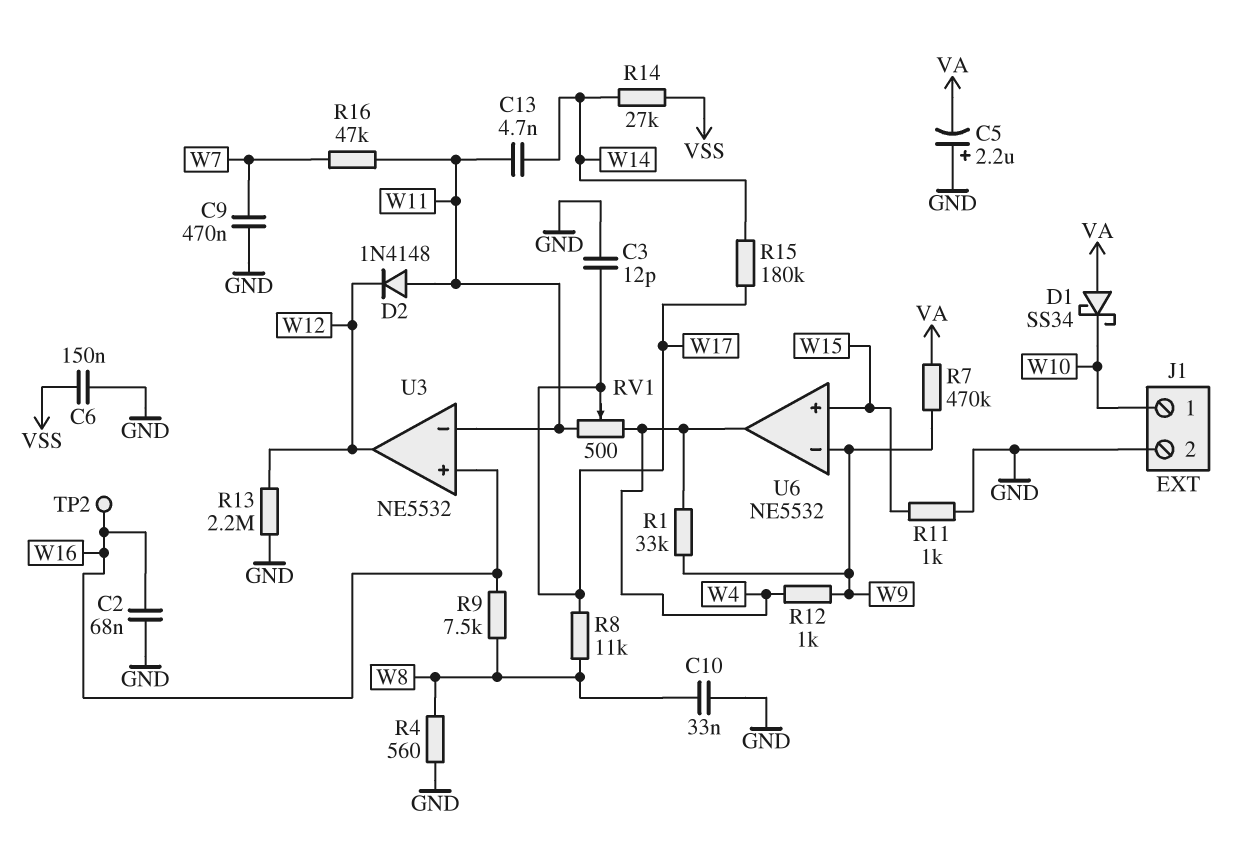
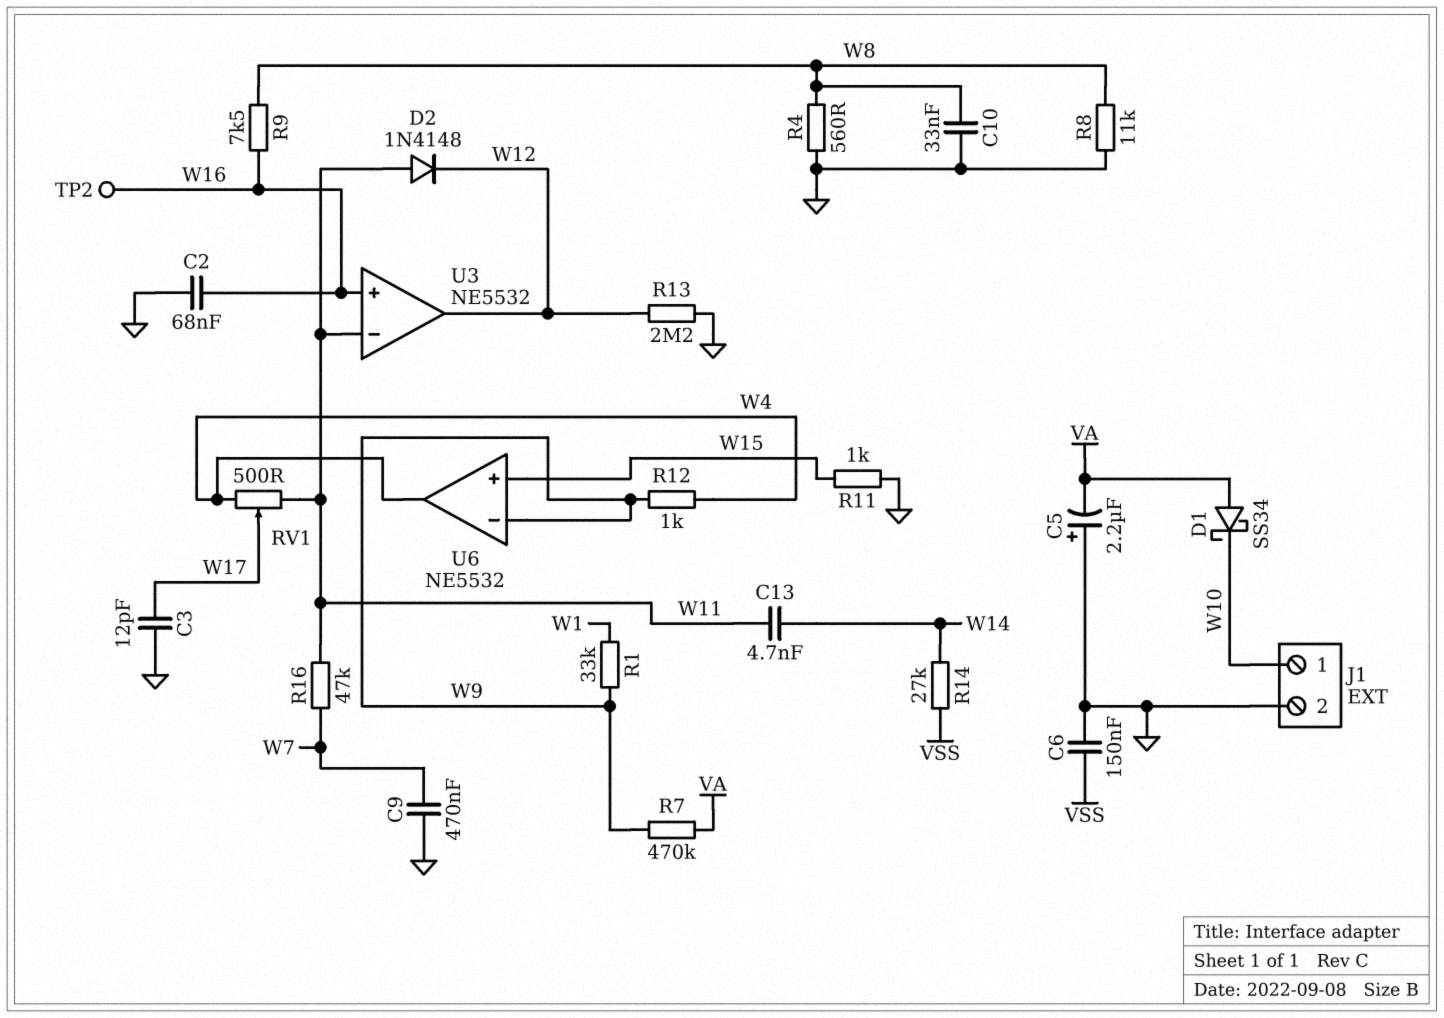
R1: 33k (W4, W9) -> 33k (W1, W9)
R8: 11k (W8, W17) -> 11k (GND, W8)
R15: 180k (W14, W17) -> none

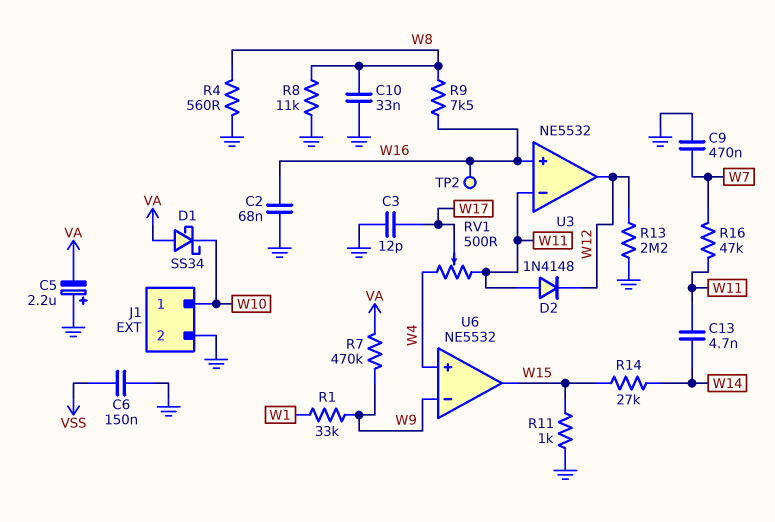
R12: 1k (W4, W9) -> none
R14: 27k (VSS, W14) -> 27k (W14, W15)
U6 pin in+: W15 -> W4
U6 pin out: W4 -> W15

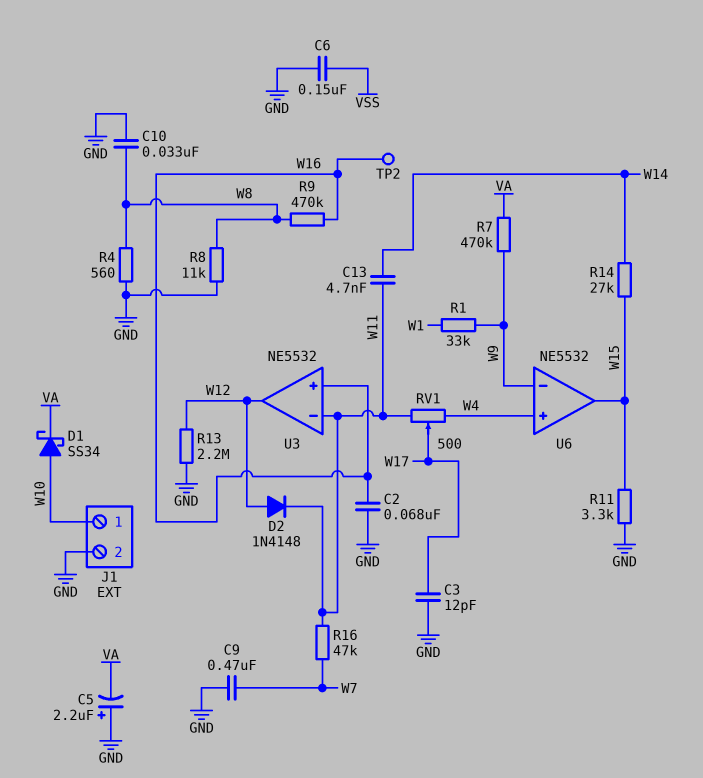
D1: schottky SS34 (A VA, K W10) -> schottky SS34 (A W10, K VA)
D2: diode 1N4148 (A W11, K W12) -> diode 1N4148 (A W12, K W11)
R9: 7.5k (W8, W16) -> 470k (W8, W16)
R11: 1k (GND, W15) -> 3.3k (GND, W15)

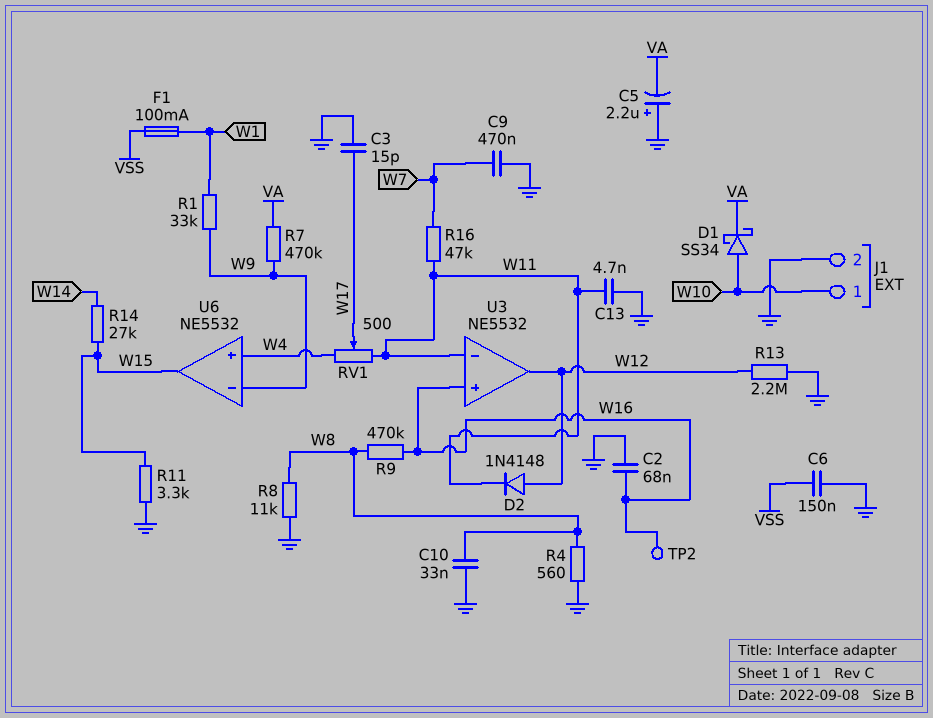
C3: 12pF (GND, W17) -> 15pF (GND, W17)
C13: 4.7nF (W11, W14) -> 4.7nF (GND, W11)
F1: none -> 100mA (VSS, W1)

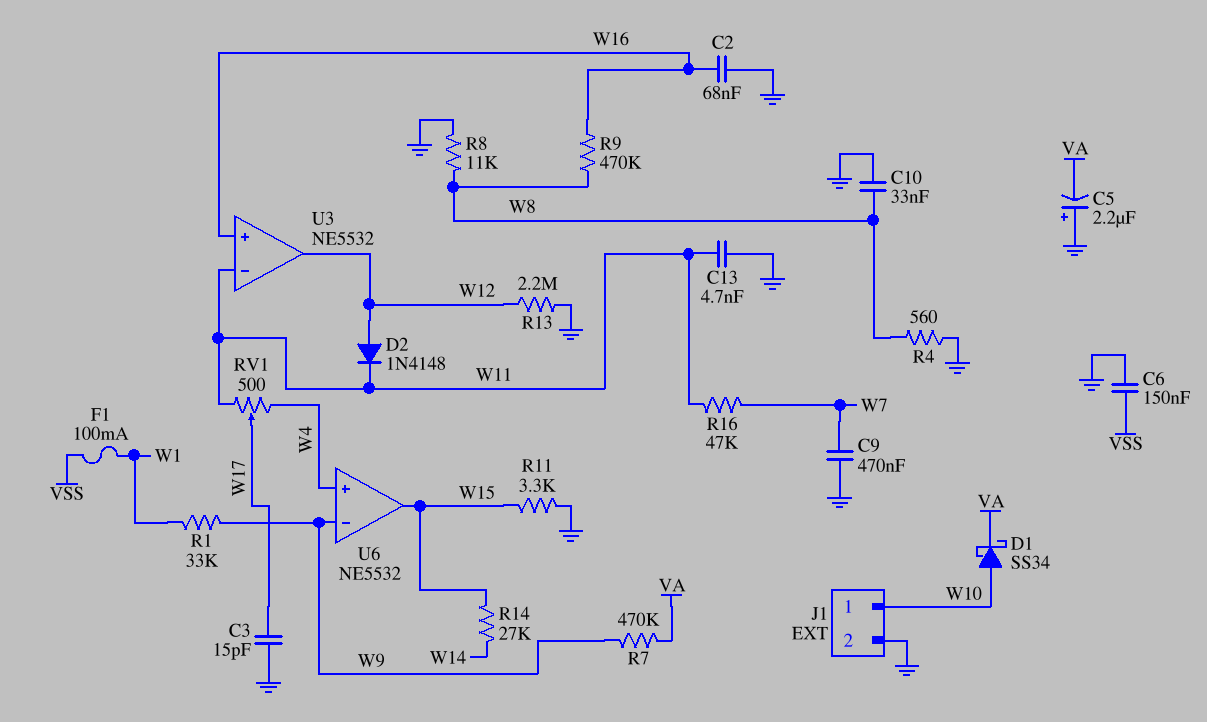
TP2: test point (W16) -> none

